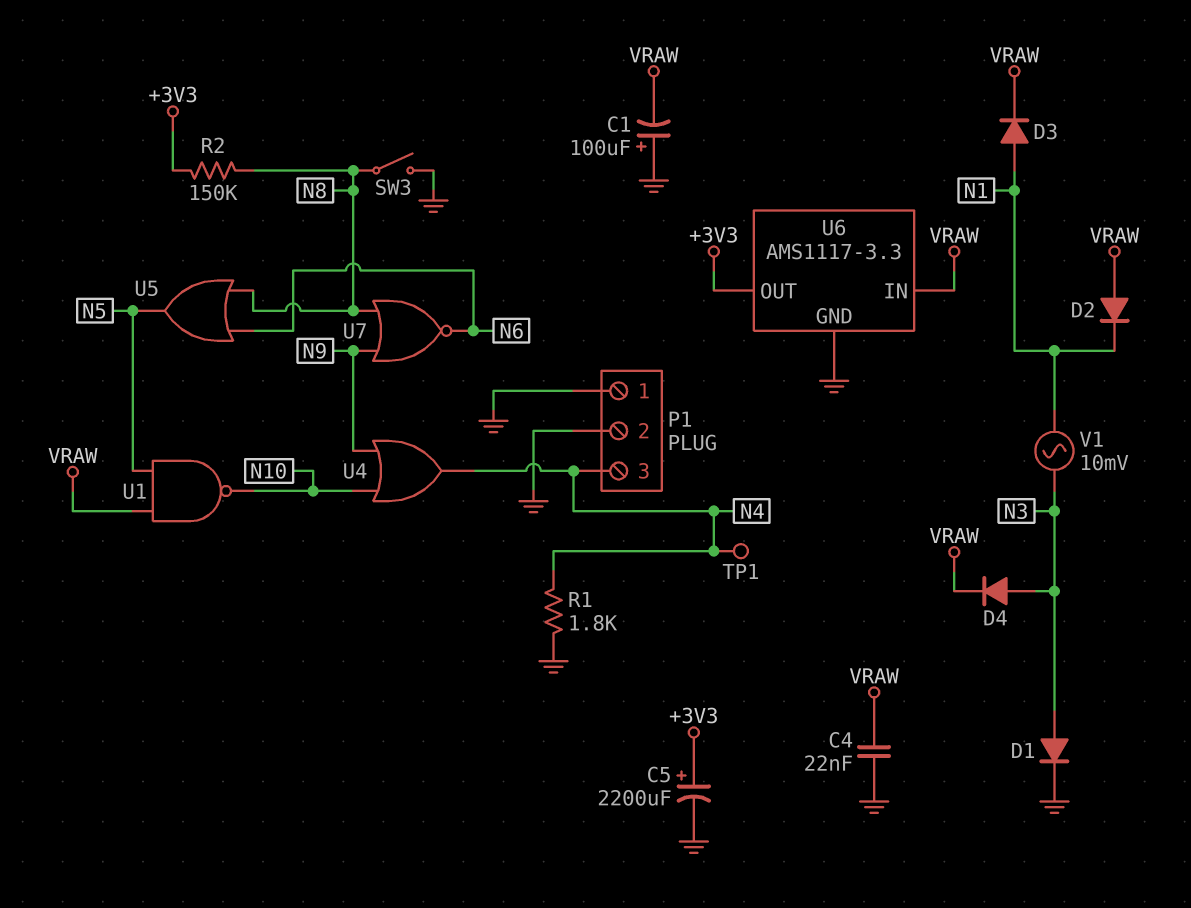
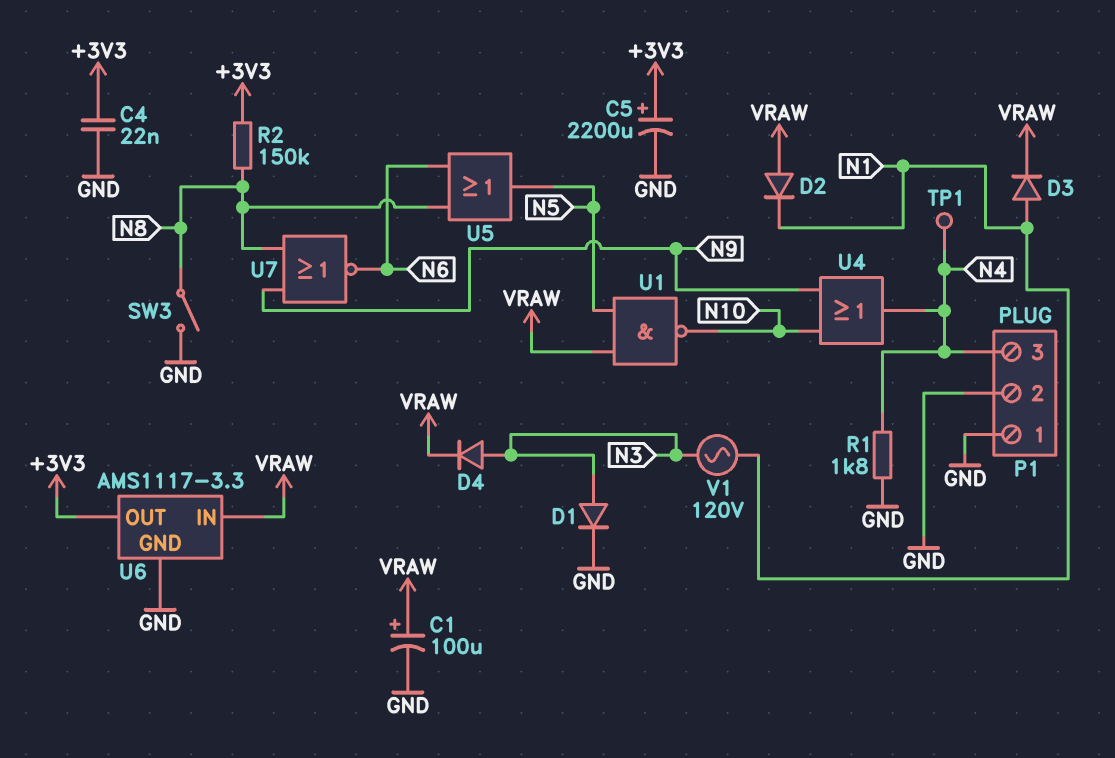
C1: 100uF (plus GND, minus VRAW) -> 100uF (plus VRAW, minus GND)
C4: 22nF (GND, VRAW) -> 22nF (+3V3, GND)
V1: AC 10mV (N1, N3) -> AC 120V (N1, N3)

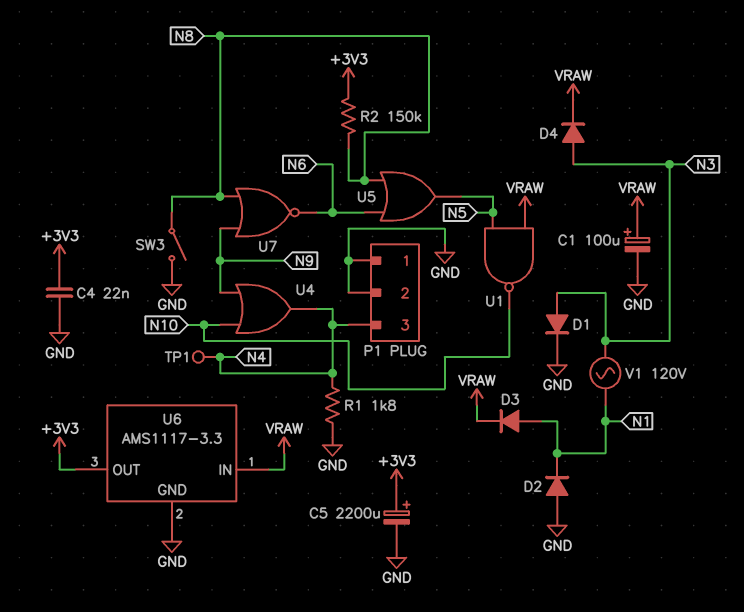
D2: diode (A VRAW, K N1) -> diode (A GND, K N1)

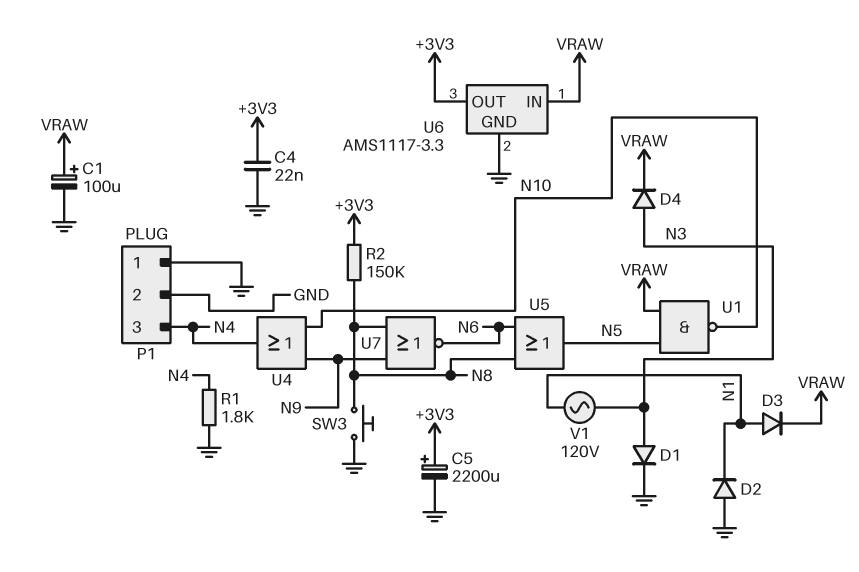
SW3: switch (GND, N8) -> button (GND, N8)
TP1: test point (N4) -> none

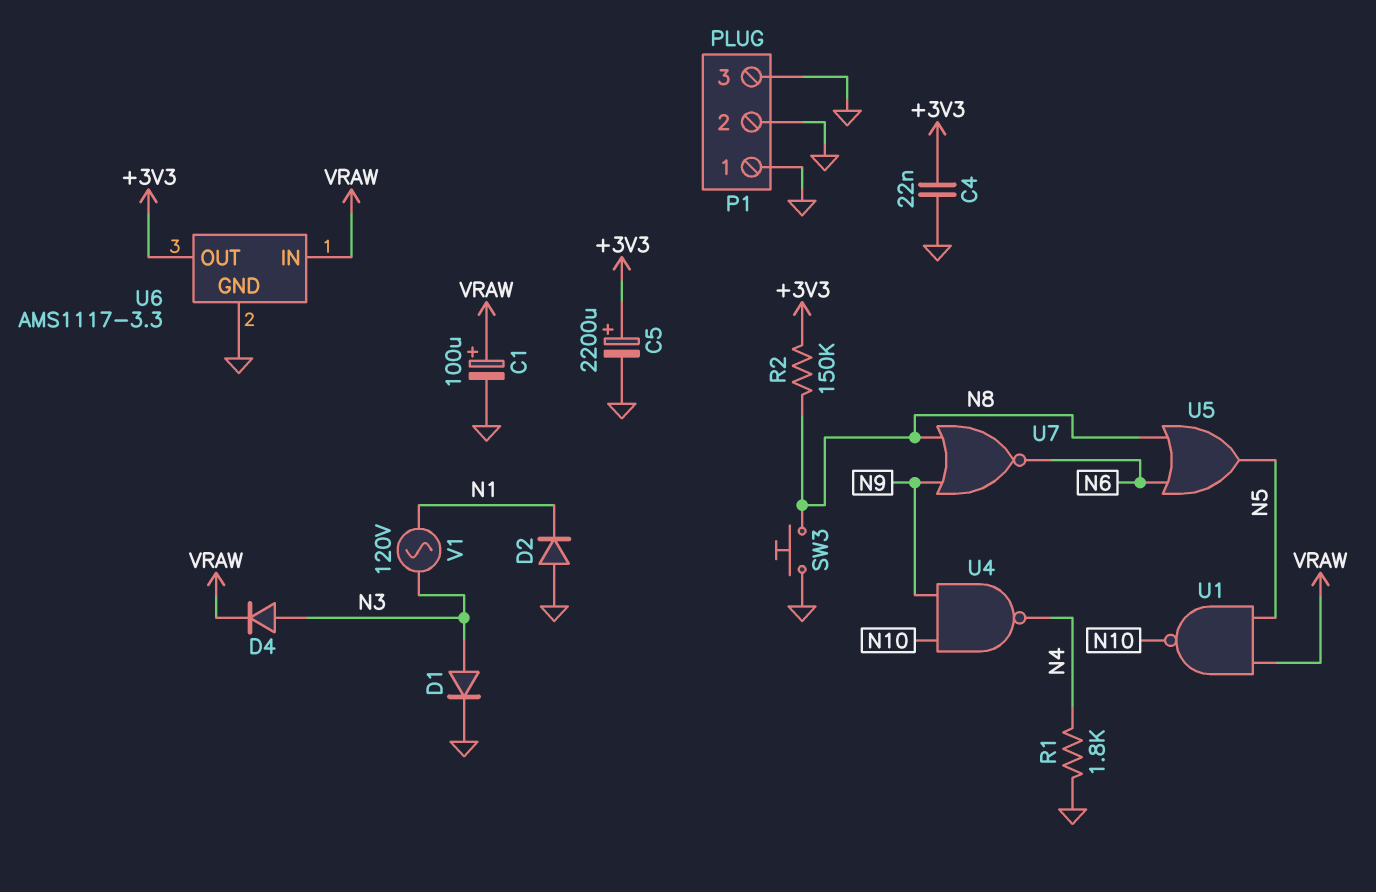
D3: diode (A N1, K VRAW) -> none
P1 pin 3: N4 -> GND
U4: OR (in N9, in N10, out N4) -> NAND (in N9, in N10, out N4)

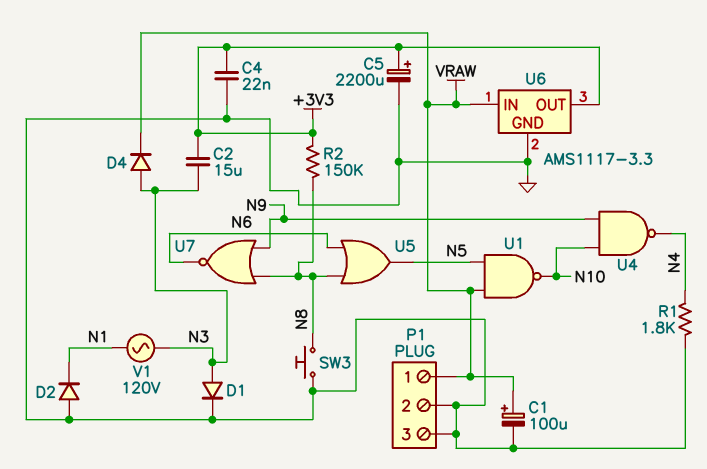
C2: none -> 15uF (+3V3, N3)
P1 pin 1: GND -> VRAW

